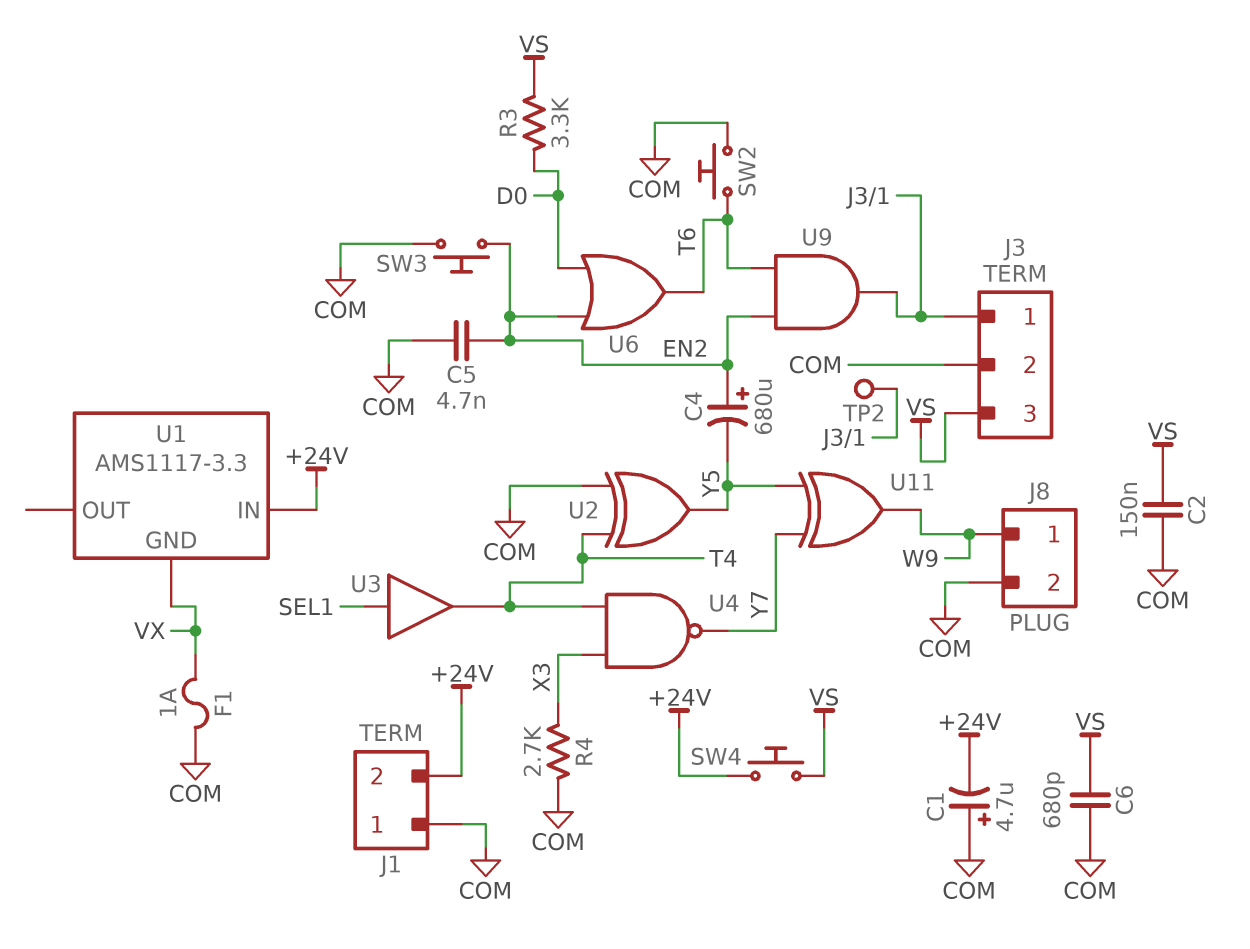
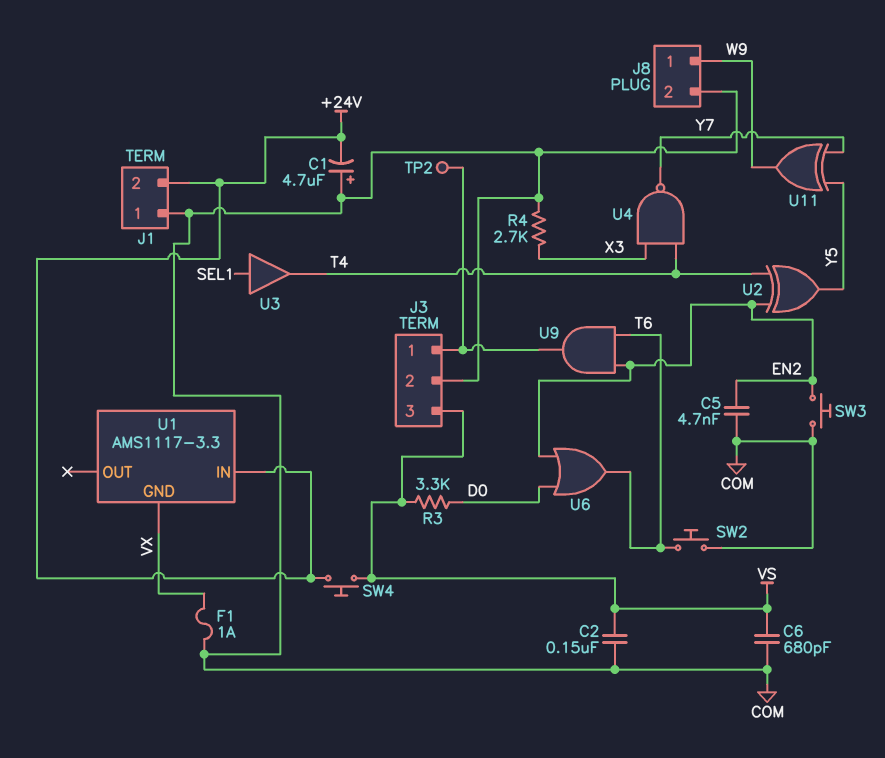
C4: 680uF (plus EN2, minus Y5) -> none
U2: XOR (in COM, in T4, out Y5) -> XOR (in EN2, in T4, out Y5)

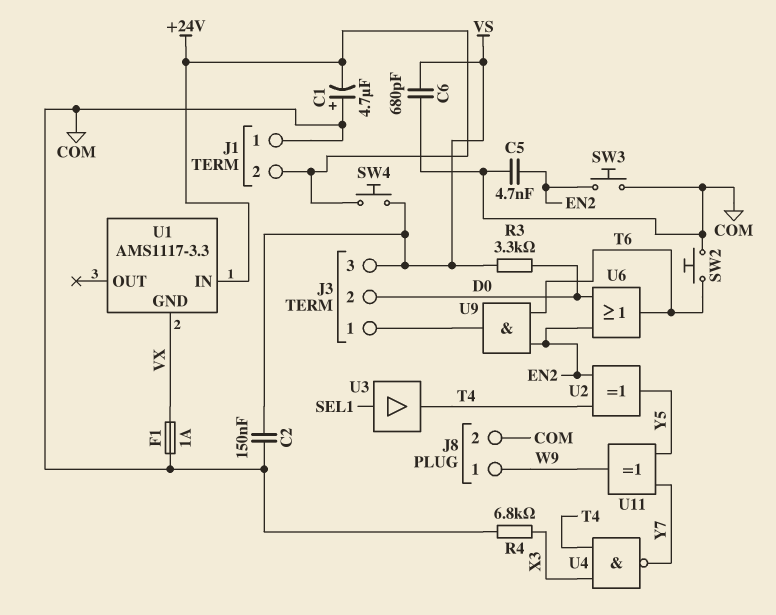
J3 pin 2: COM -> D0
R4: 2.7k (COM, X3) -> 6.8k (COM, X3)
TP2: test point (J3/1) -> none

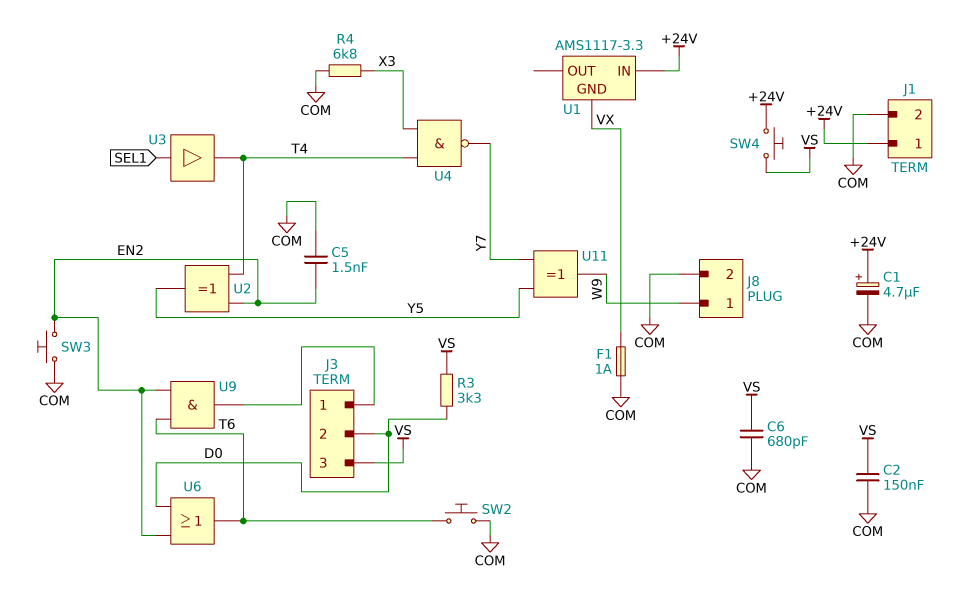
C1: 4.7uF (plus COM, minus +24V) -> 4.7uF (plus +24V, minus COM)
C5: 4.7nF (COM, EN2) -> 1.5nF (COM, EN2)
J1 pin 1: COM -> +24V
J1 pin 2: +24V -> COM

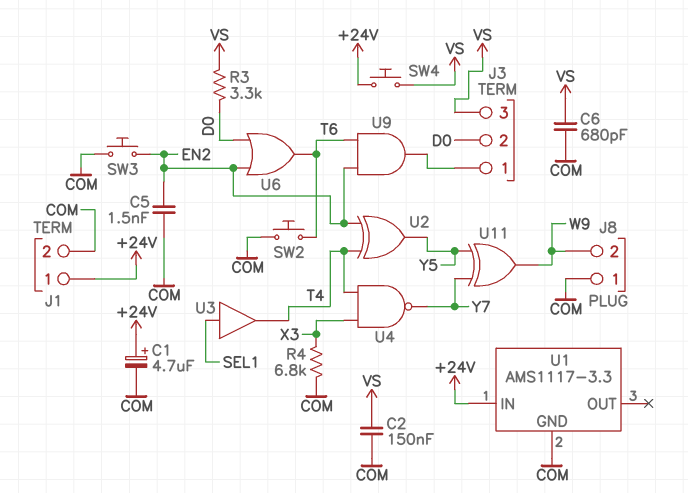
F1: 1A (COM, VX) -> none
J8 pin 1: W9 -> COM
J8 pin 2: COM -> W9
U1 pin GND: VX -> COM

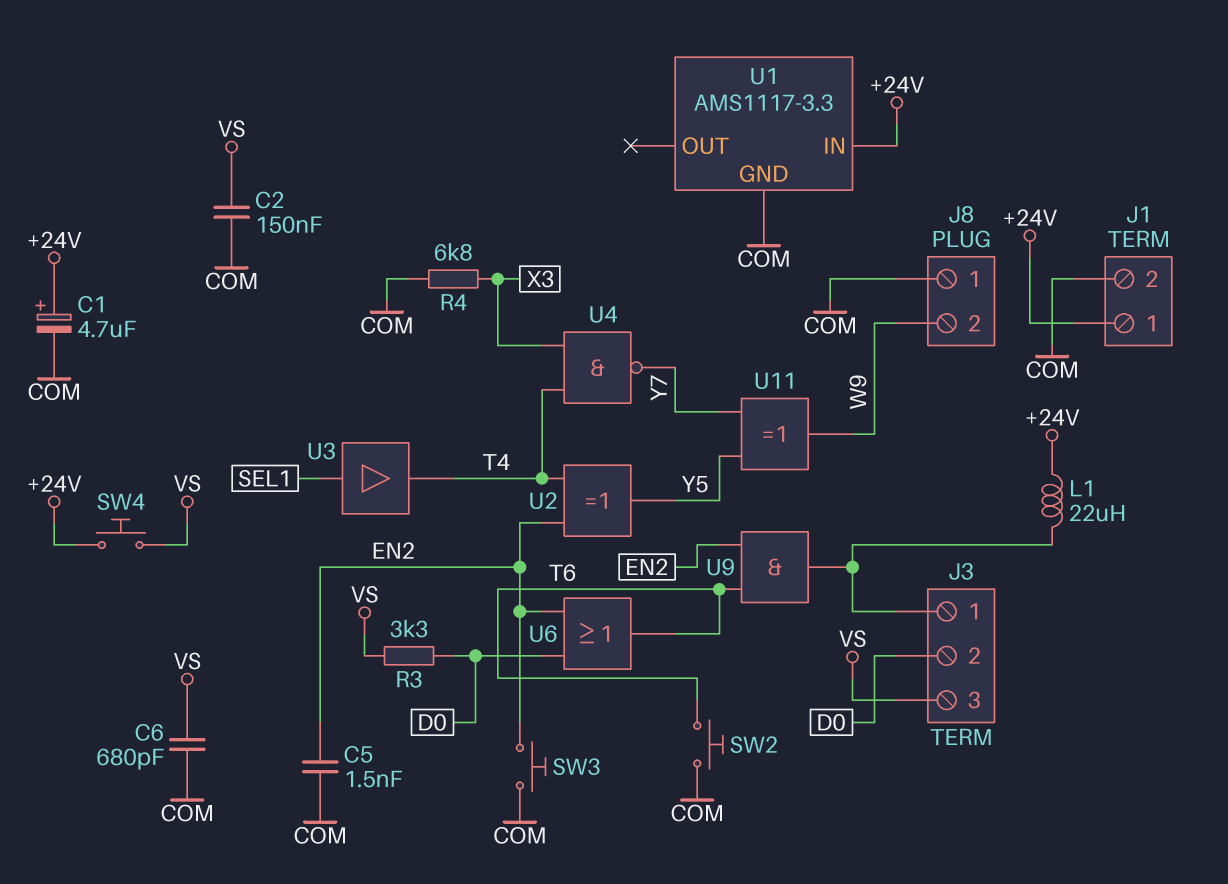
L1: none -> 22uH (+24V, J3/1)

